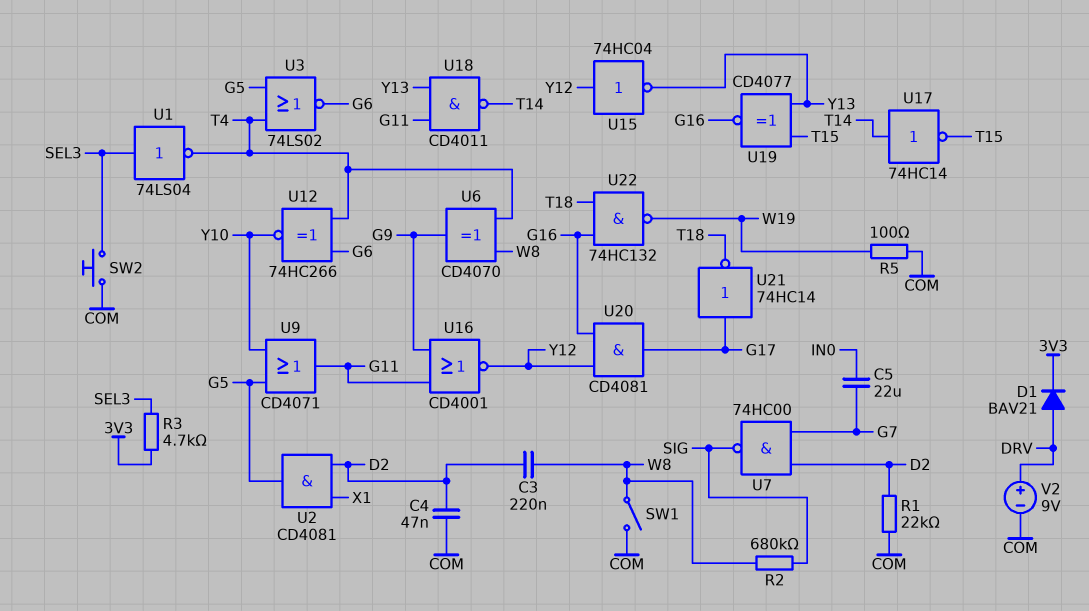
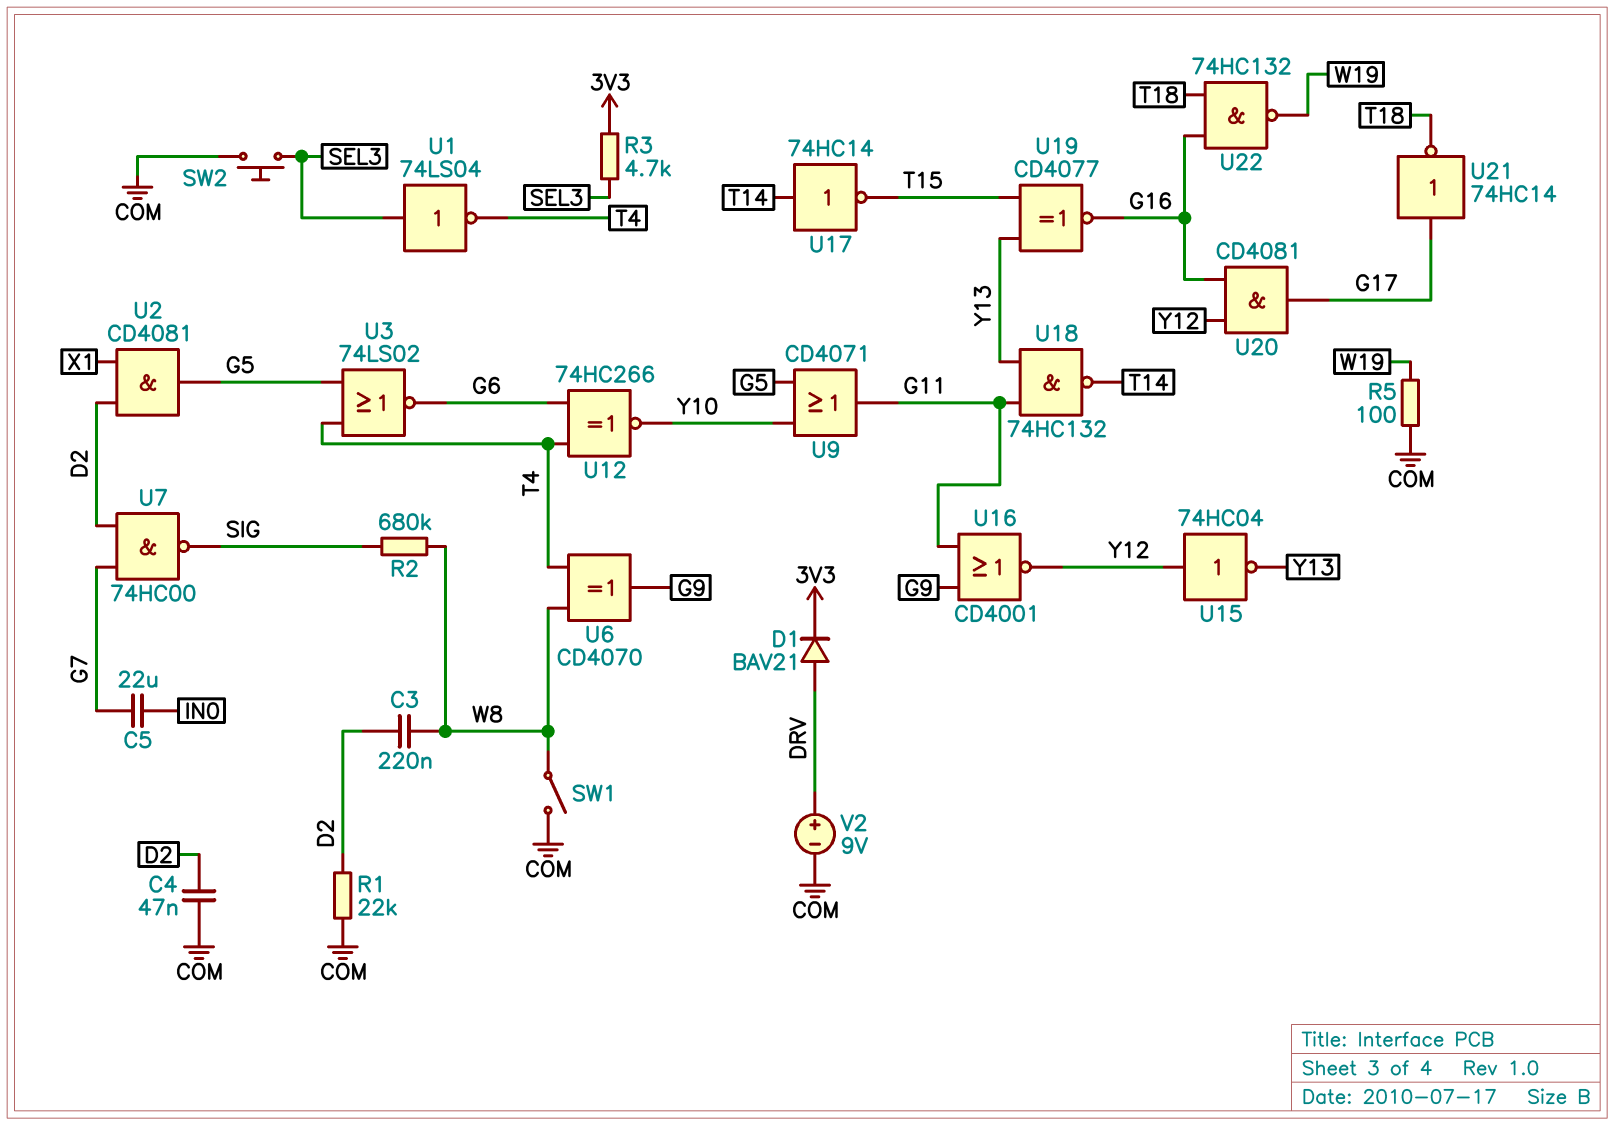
U18: NAND CD4011 (in G11, in Y13, out T14) -> NAND 74HC132 (in G11, in Y13, out T14)

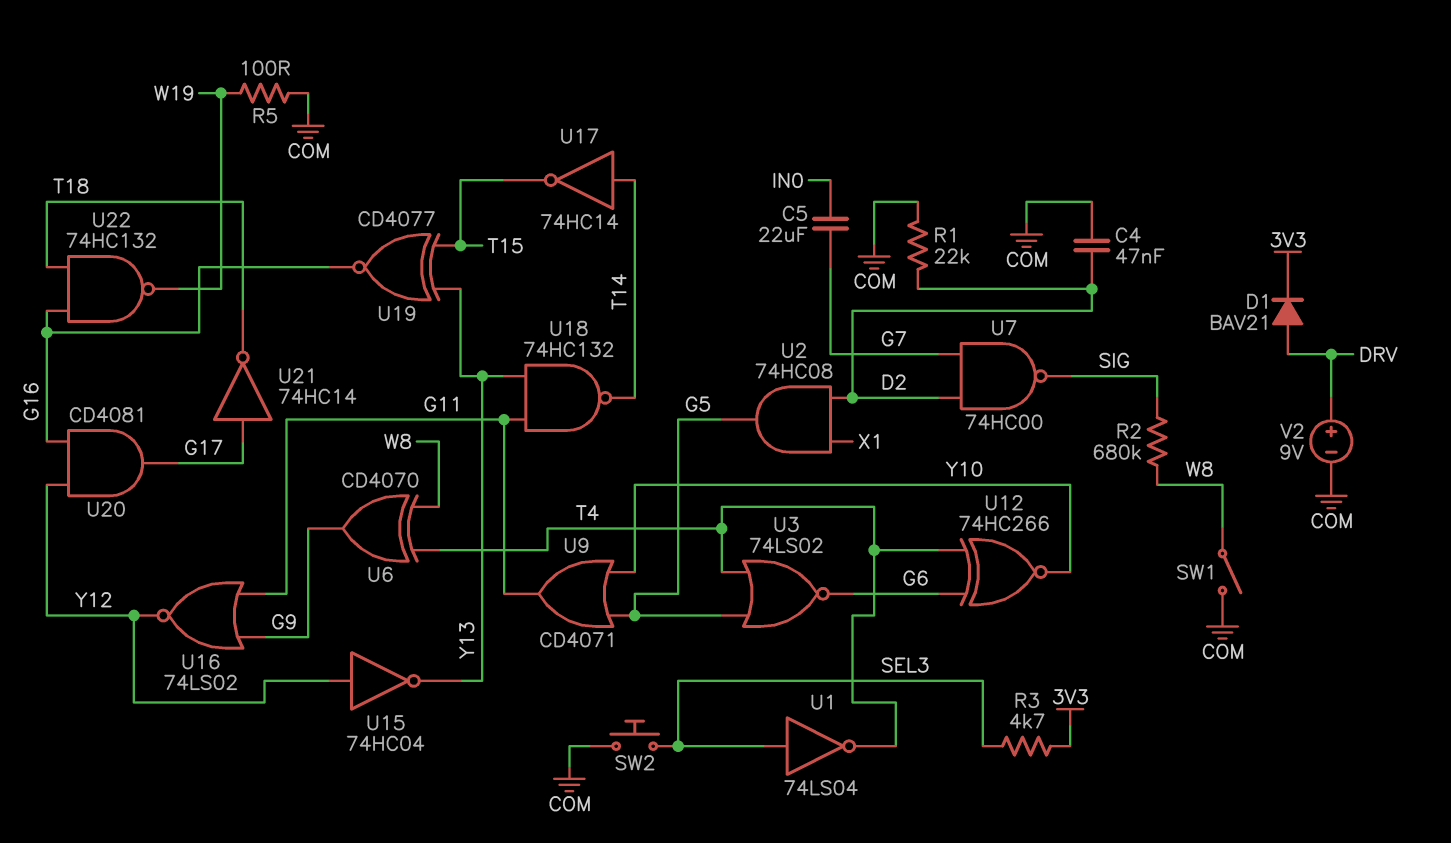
C3: 220nF (D2, W8) -> none
U2: AND CD4081 (in D2, in X1, out G5) -> AND 74HC08 (in D2, in X1, out G5)
U16: NOR CD4001 (in G9, in G11, out Y12) -> NOR 74LS02 (in G9, in G11, out Y12)

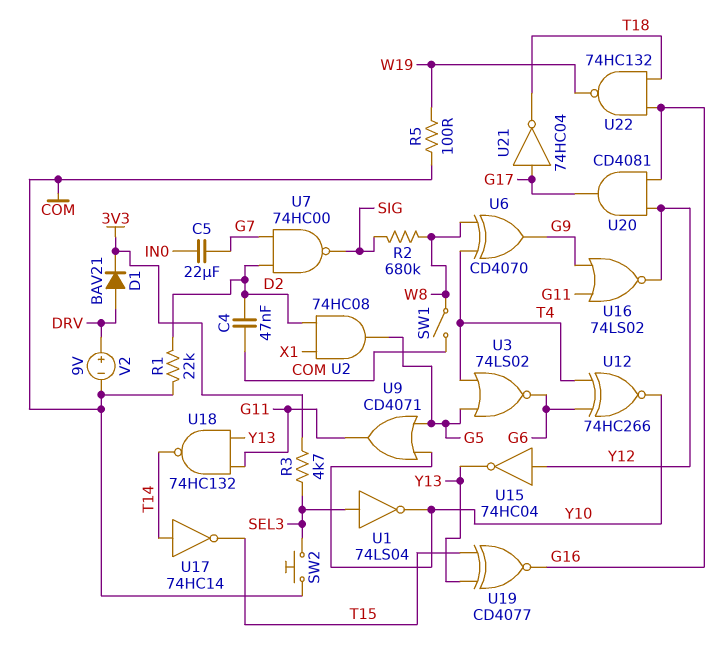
U1: NOT 74LS04 (in SEL3, out T4) -> NOT 74LS04 (in SEL3, out Y10)
U21: NOT 74HC14 (in G17, out T18) -> NOT 74HC04 (in G17, out T18)

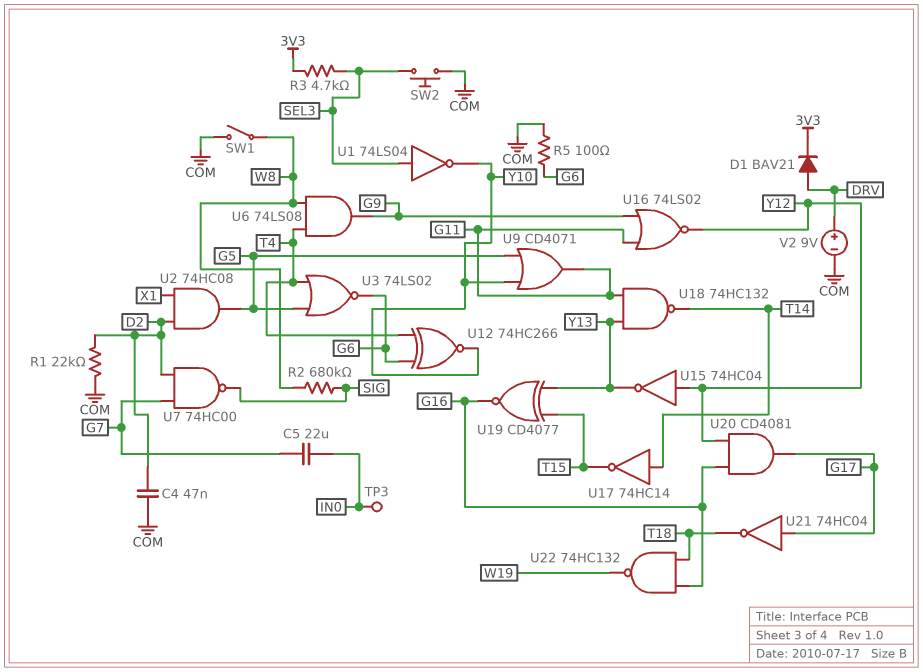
R5: 100 (COM, W19) -> 100 (COM, G6)
TP3: none -> test point (IN0)
U6: XOR CD4070 (in T4, in W8, out G9) -> AND 74LS08 (in T4, in W8, out G9)

